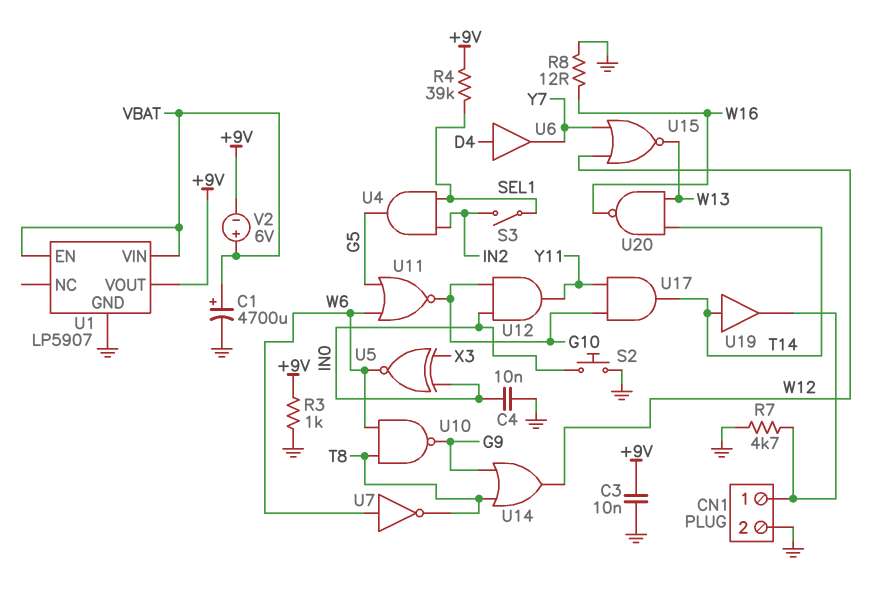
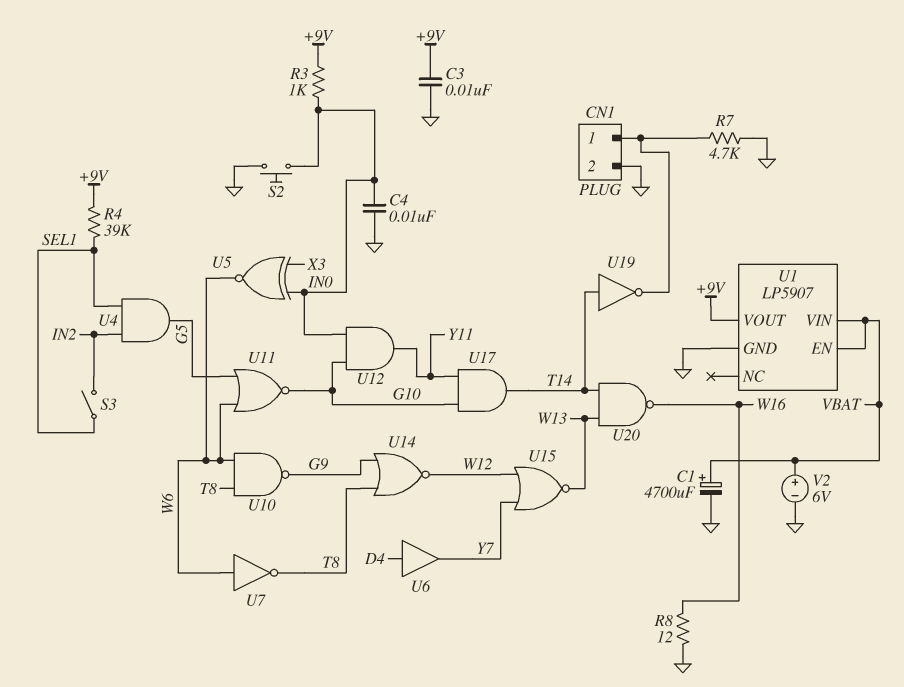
R3: 1k (+9V, GND) -> 1k (+9V, IN0)
U14: OR (in G9, in T8, out W12) -> NOR (in G9, in T8, out W12)
U19: buffer (in T14, out CN1/1) -> NOT (in T14, out CN1/1)
V2: 6V (plus VBAT, minus +9V) -> 6V (plus VBAT, minus GND)

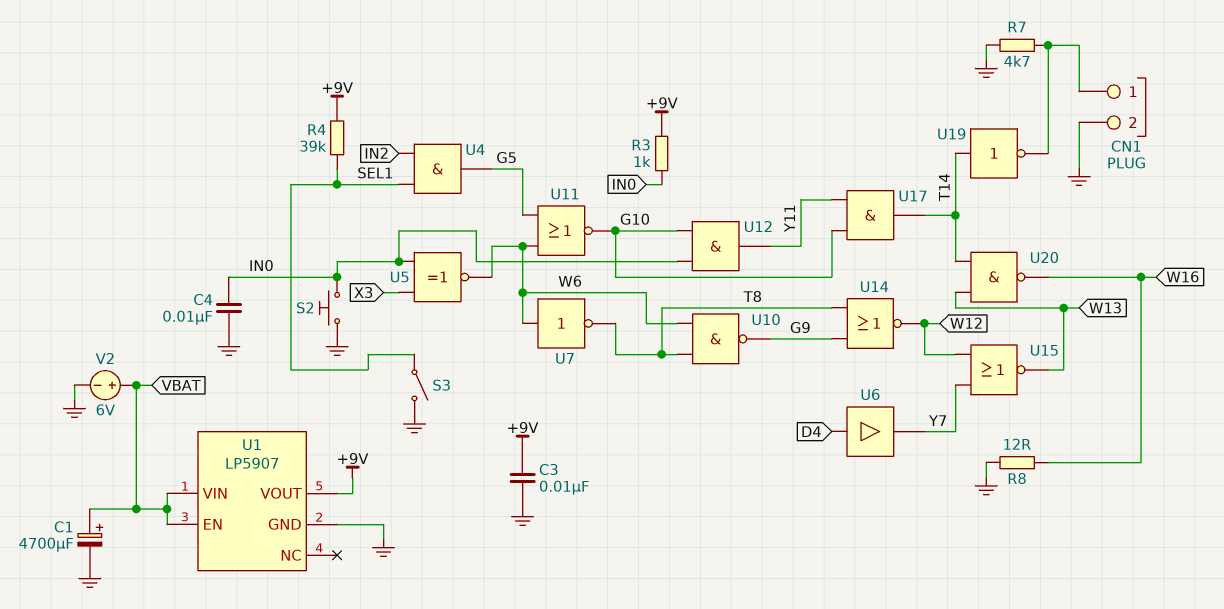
S3: switch (IN2, SEL1) -> switch (GND, SEL1)

